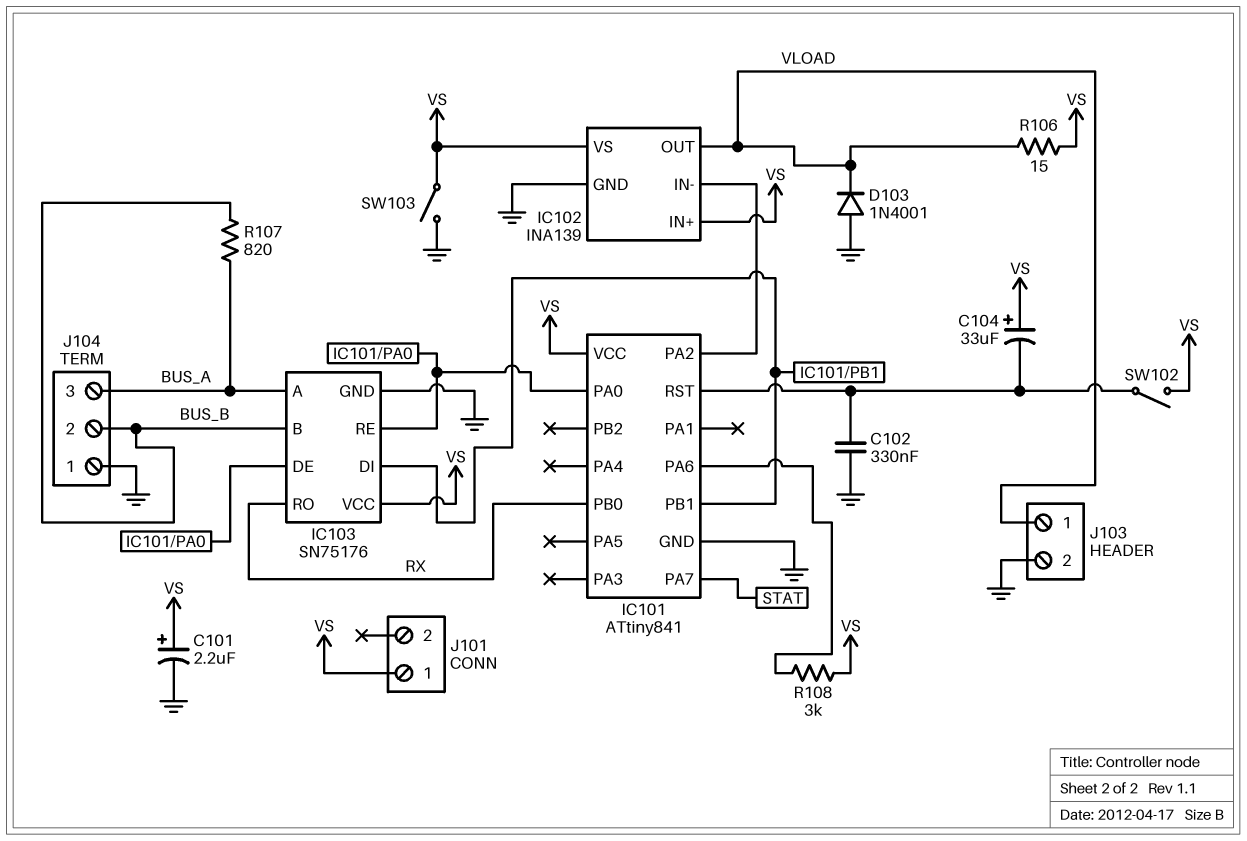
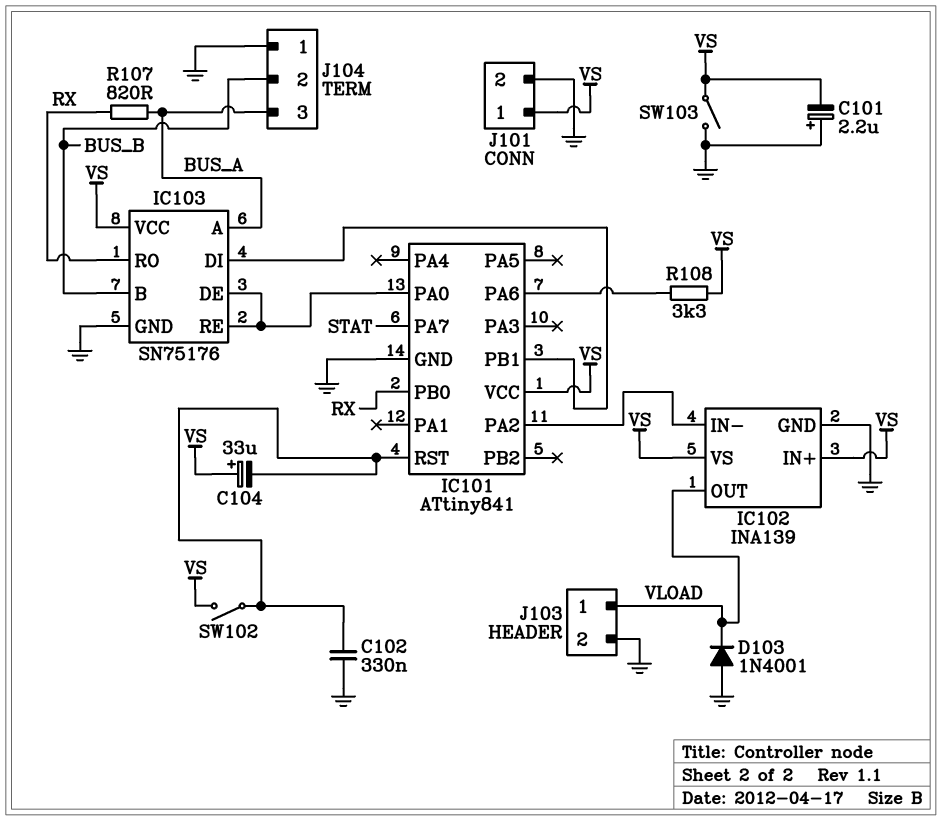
C101: 2.2uF (plus VS, minus GND) -> 2.2uF (plus GND, minus VS)
J101 pin 2: none -> GND
R106: 15 (VLOAD, VS) -> none
R107: 820 (BUS_A, BUS_B) -> 820 (BUS_A, RX)
R108: 3k (IC101/PA6, VS) -> 3.3k (IC101/PA6, VS)

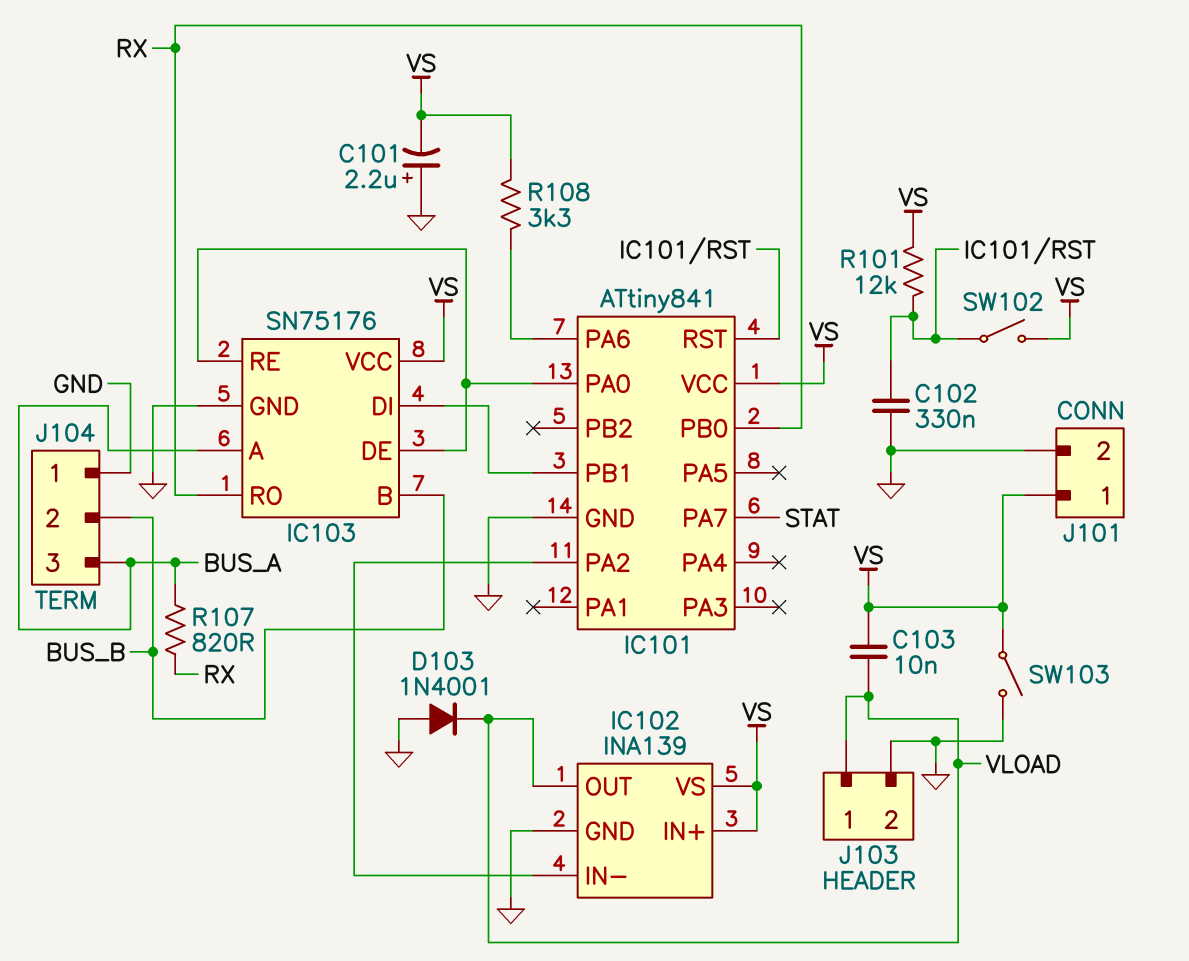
C103: none -> 10nF (VLOAD, VS)
C104: 33uF (plus VS, minus IC101/RST) -> none
R101: none -> 12k (IC101/RST, VS)

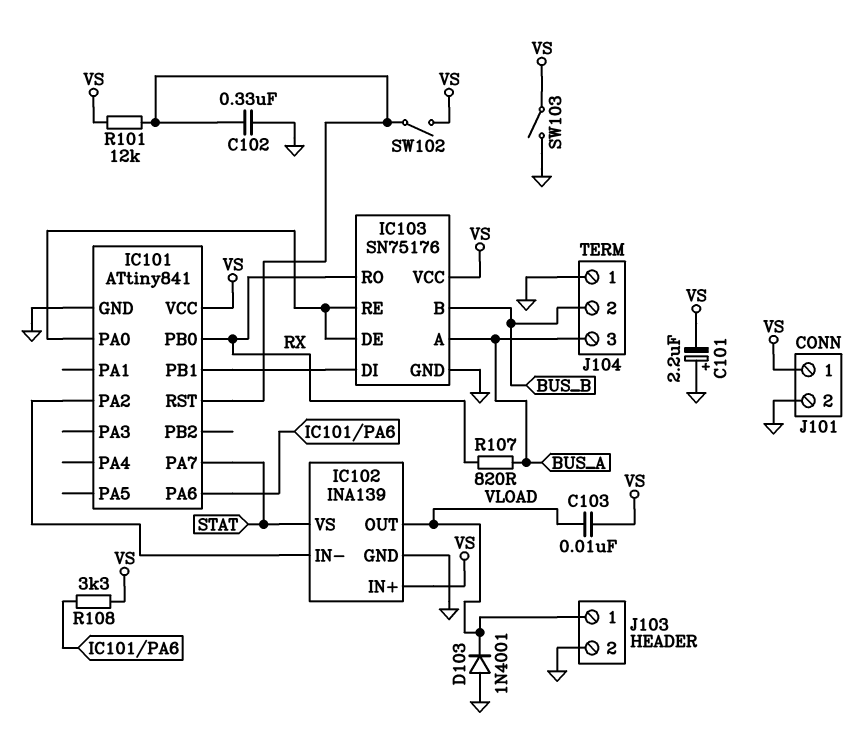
IC102 pin VS: VS -> STAT

